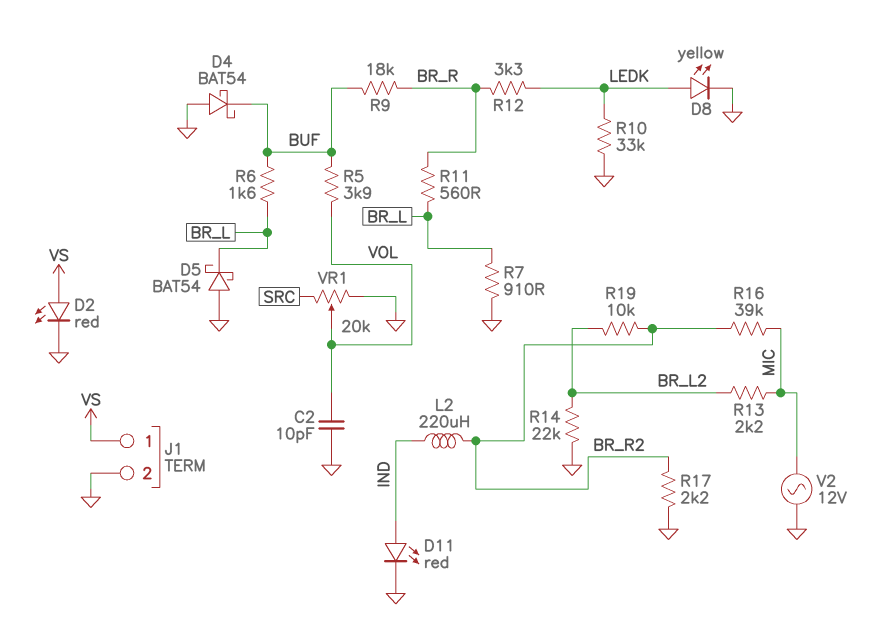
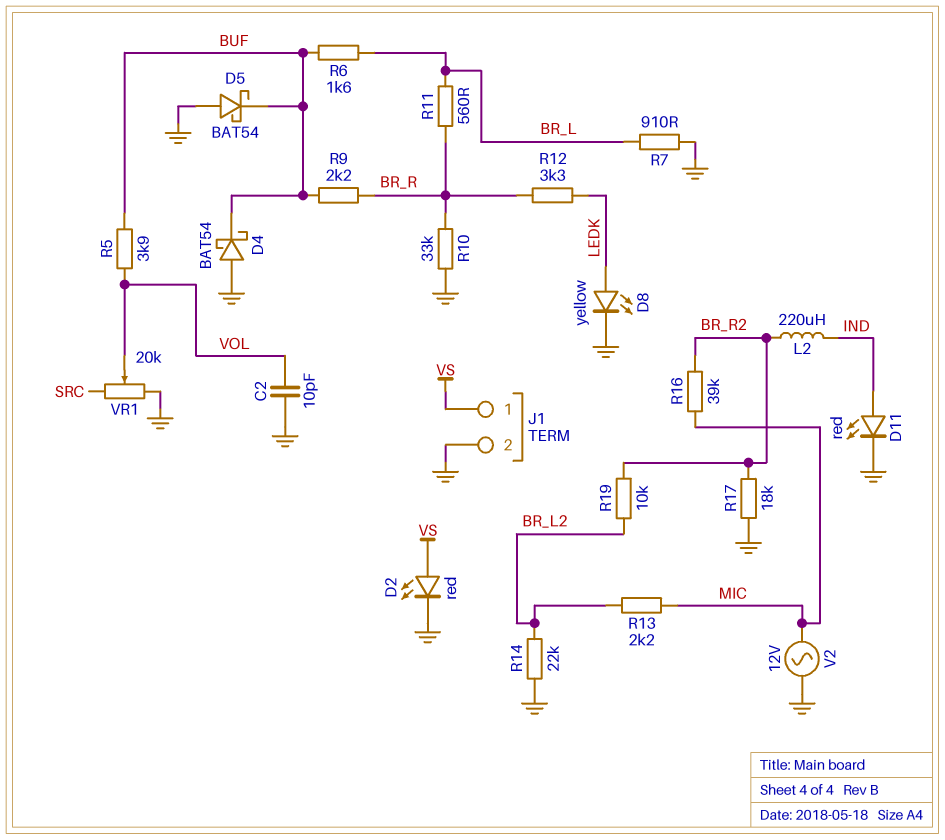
D5: schottky BAT54 (A GND, K BR_L) -> schottky BAT54 (A GND, K BUF)
R9: 18k (BR_R, BUF) -> 2.2k (BR_R, BUF)
R10: 33k (GND, LEDK) -> 33k (BR_R, GND)
R17: 2.2k (BR_R2, GND) -> 18k (BR_R2, GND)

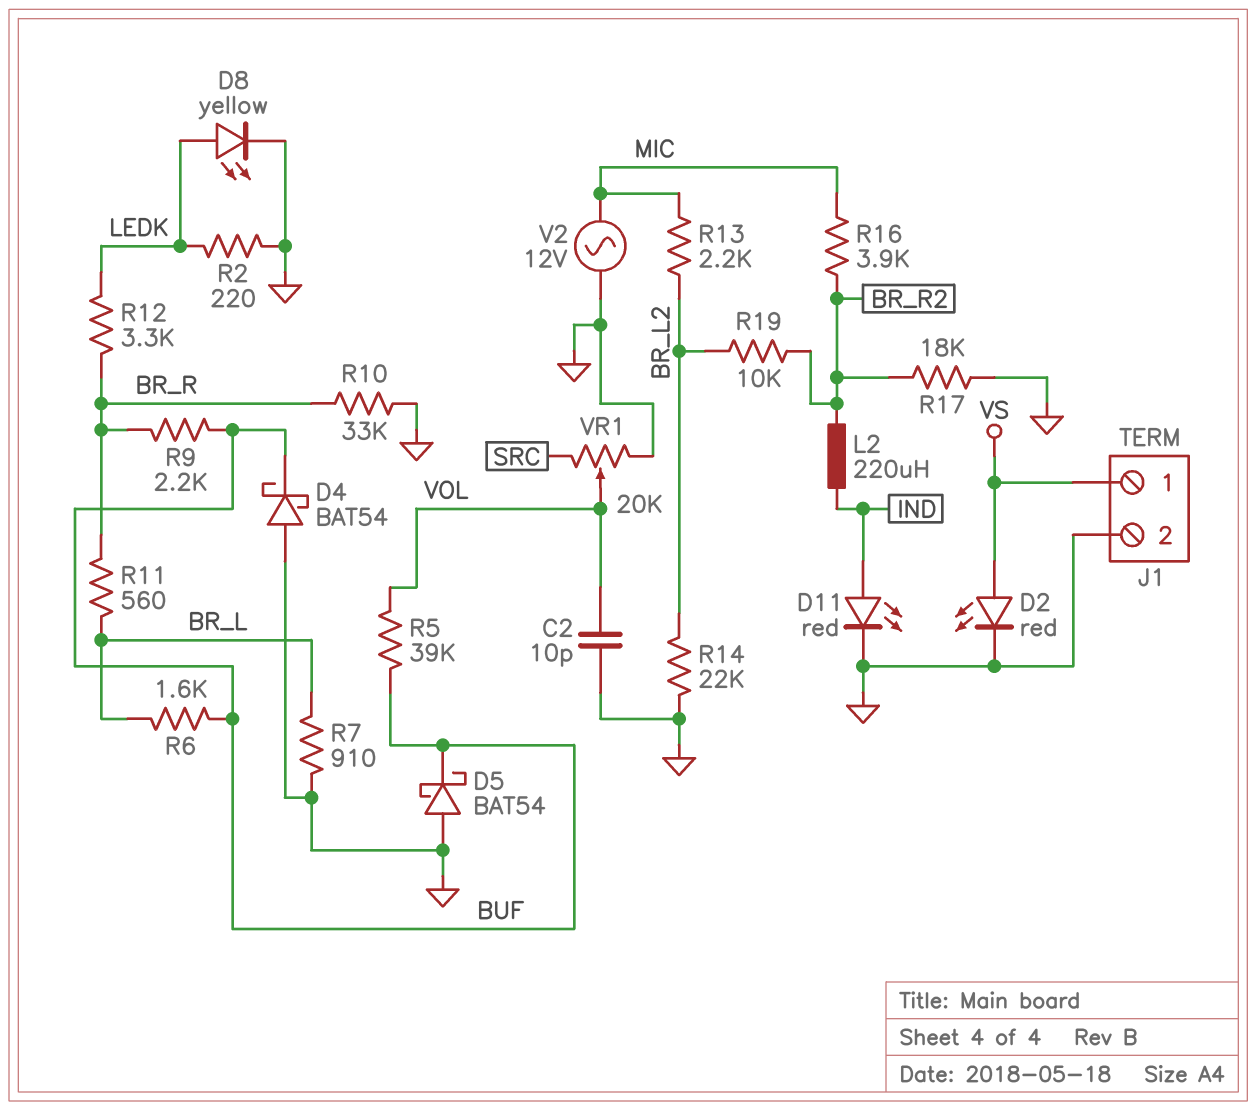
R2: none -> 220 (GND, LEDK)
R5: 3.9k (BUF, VOL) -> 39k (BUF, VOL)
R16: 39k (BR_R2, MIC) -> 3.9k (BR_R2, MIC)

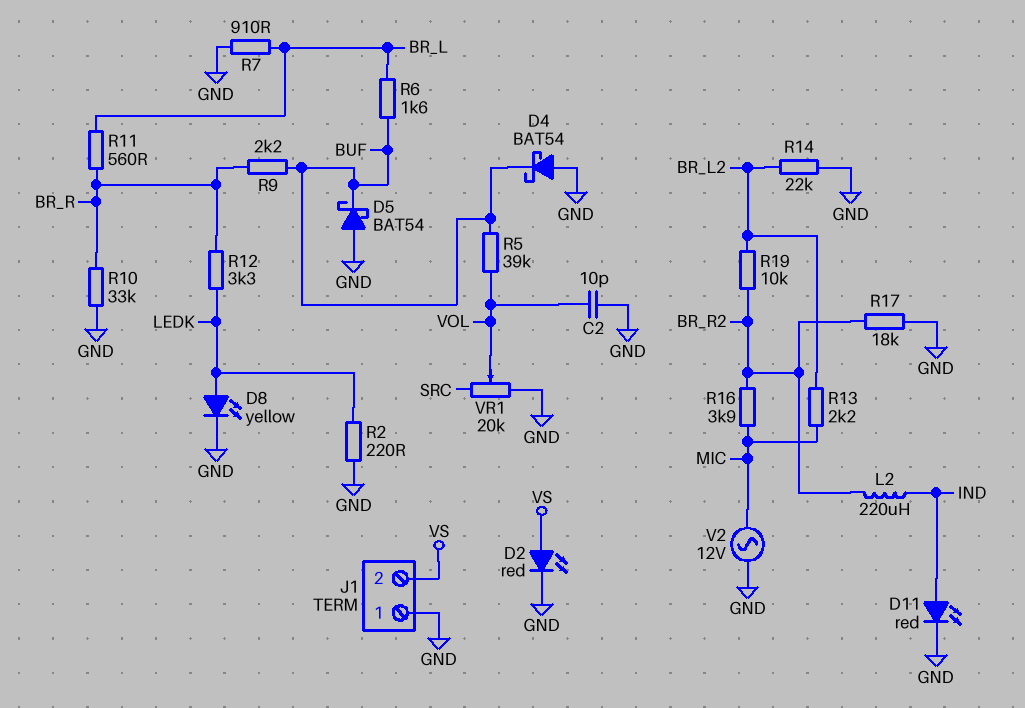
J1 pin 1: VS -> GND
J1 pin 2: GND -> VS

